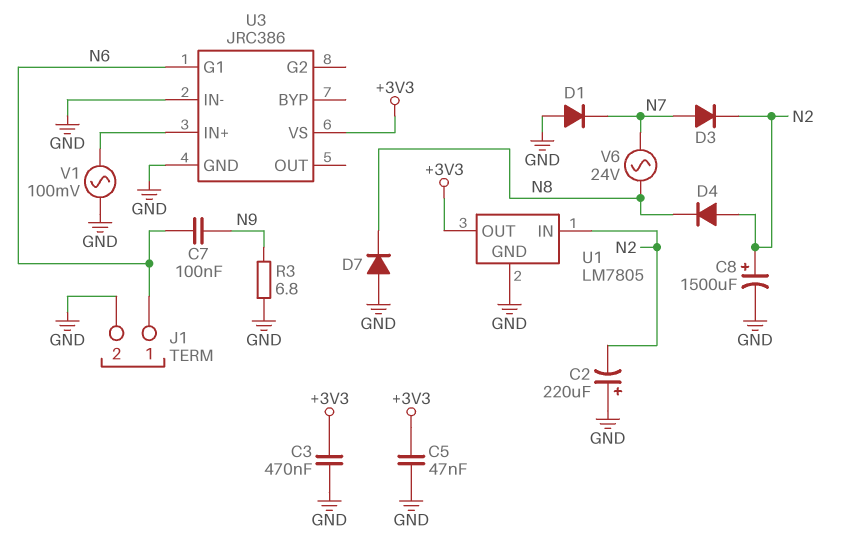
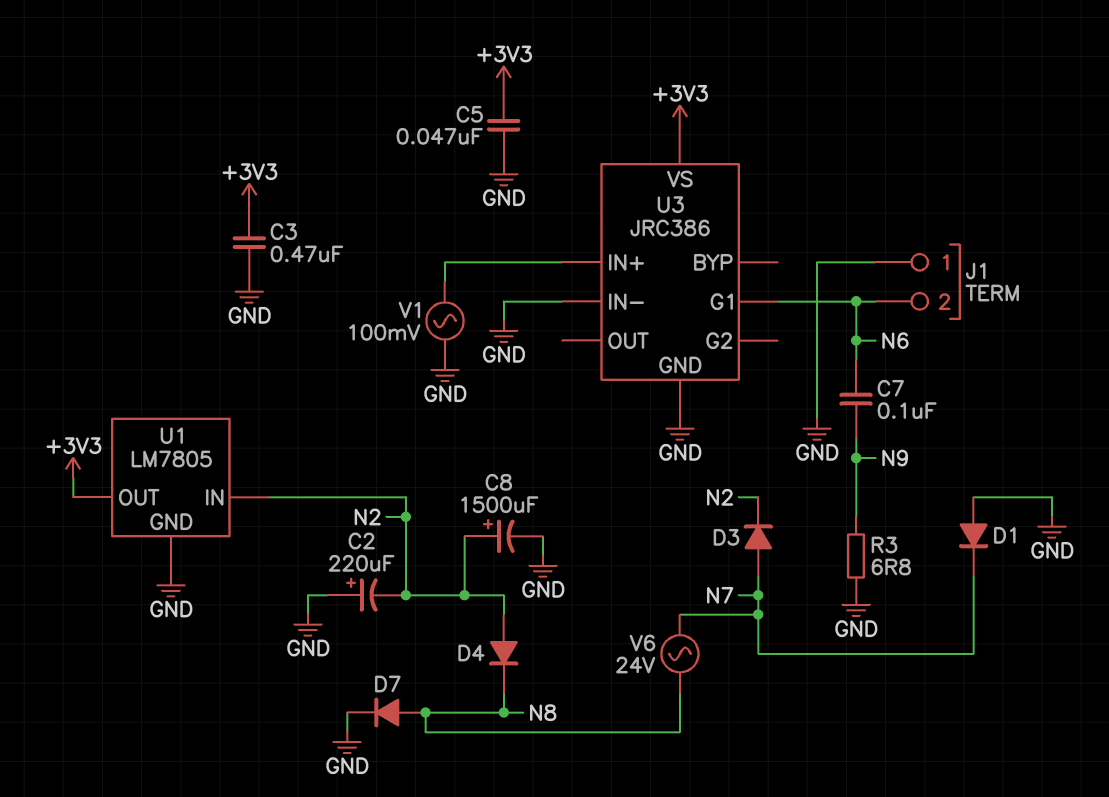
D7: diode (A GND, K N8) -> diode (A N8, K GND)
J1 pin 1: N6 -> GND
J1 pin 2: GND -> N6

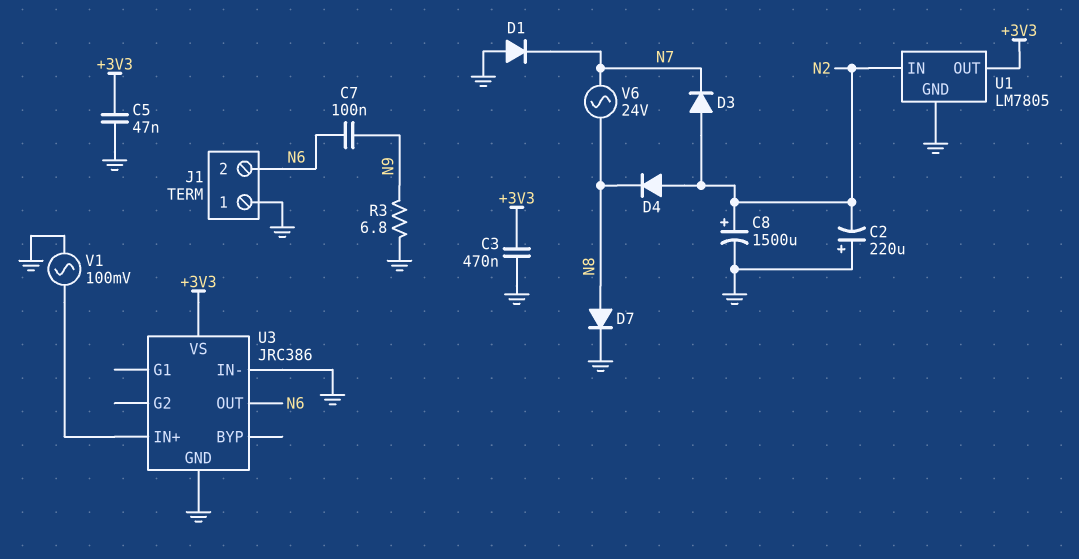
D3: diode (A N7, K N2) -> diode (A N2, K N7)
U3 pin G1: N6 -> none
U3 pin OUT: none -> N6

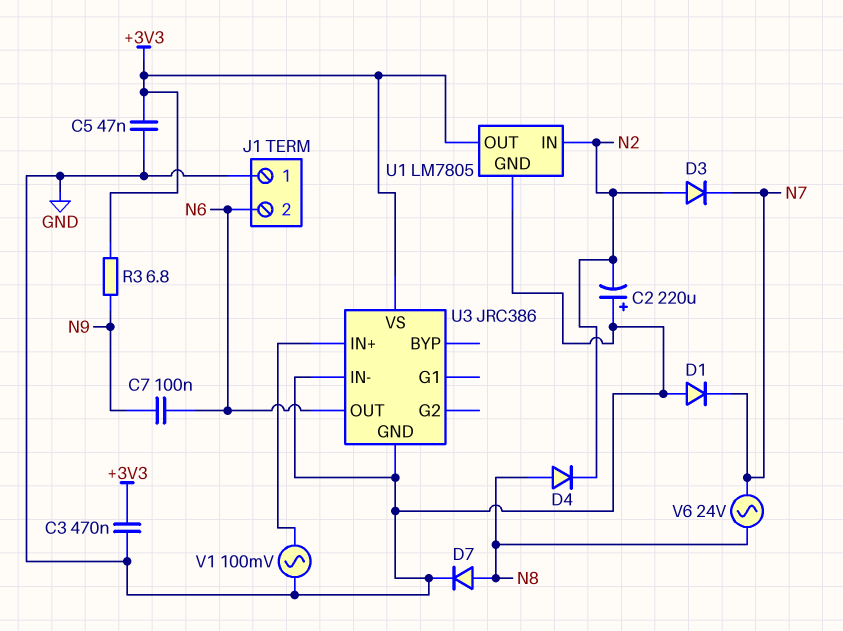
C8: 1500uF (plus N2, minus GND) -> none
D4: diode (A N2, K N8) -> diode (A N8, K N2)
R3: 6.8 (GND, N9) -> 6.8 (+3V3, N9)

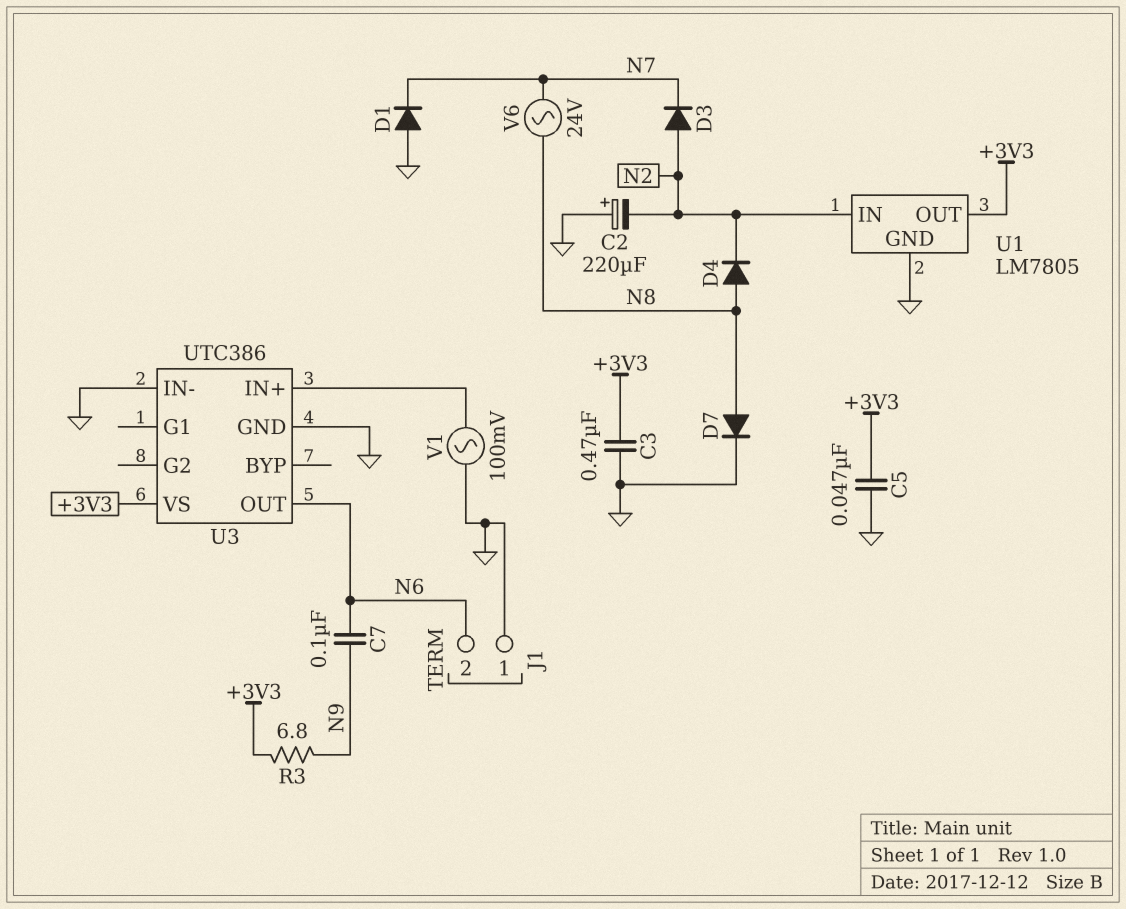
U3: JRC386 -> UTC386

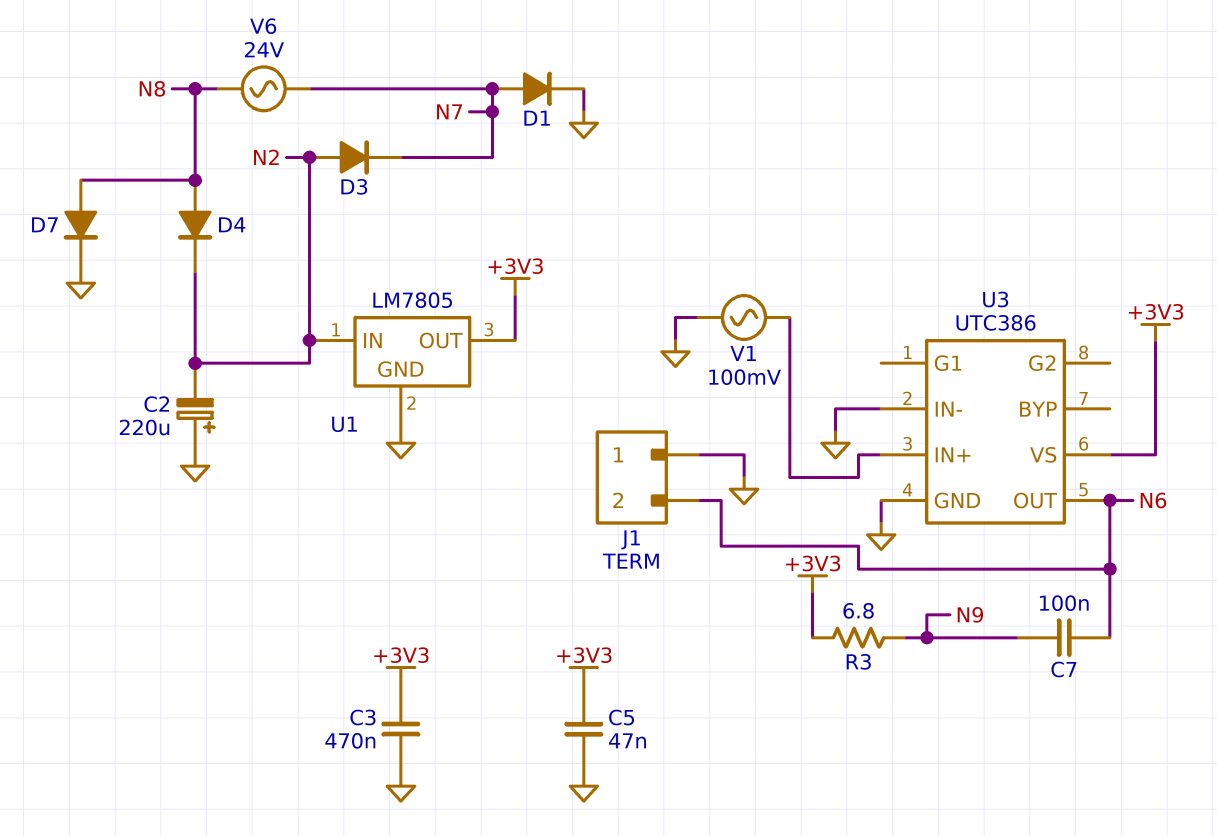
D1: diode (A GND, K N7) -> diode (A N7, K GND)

